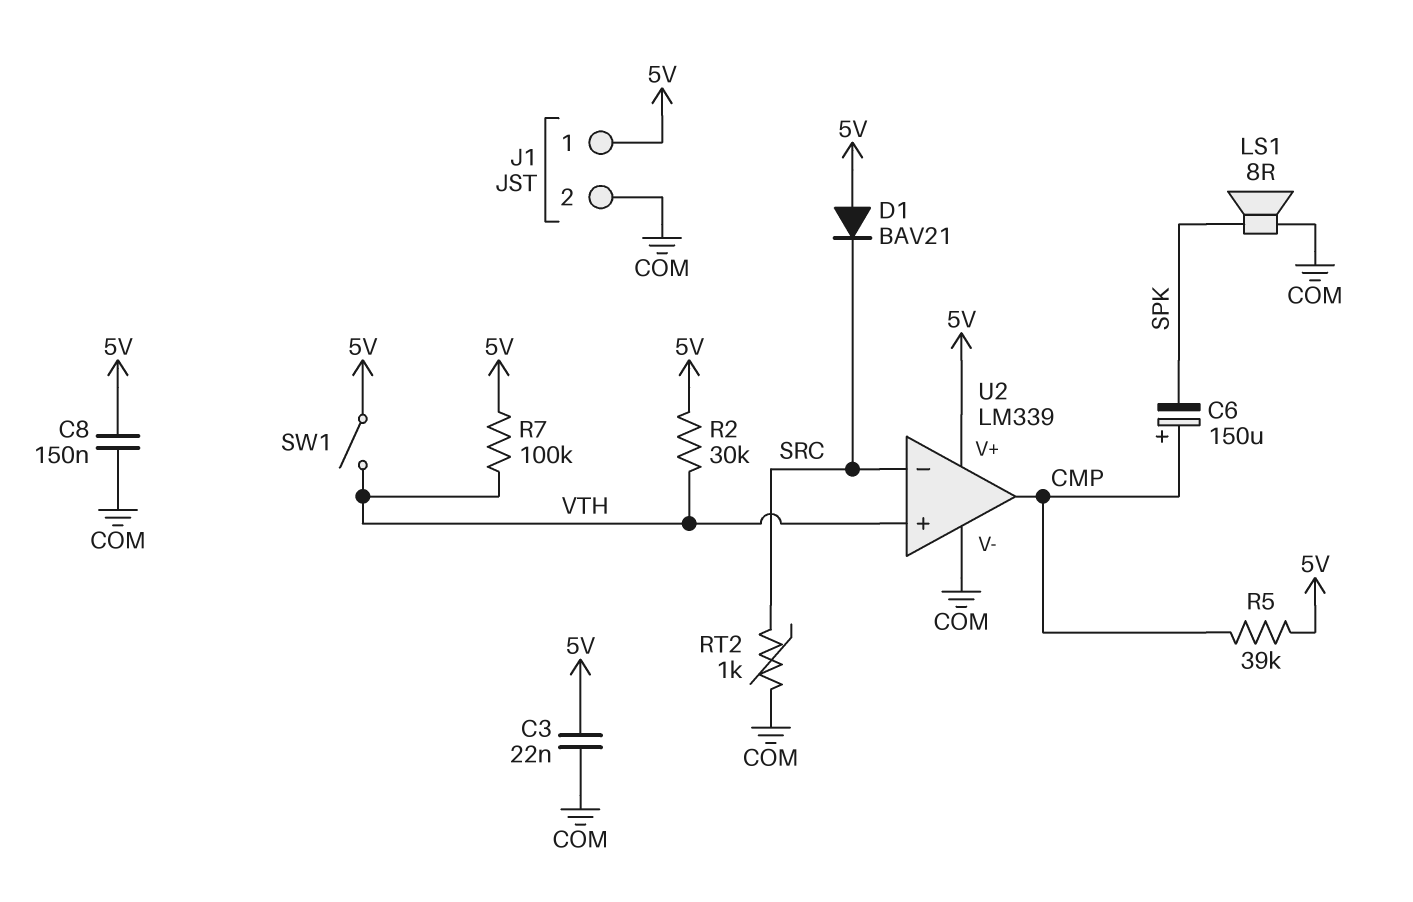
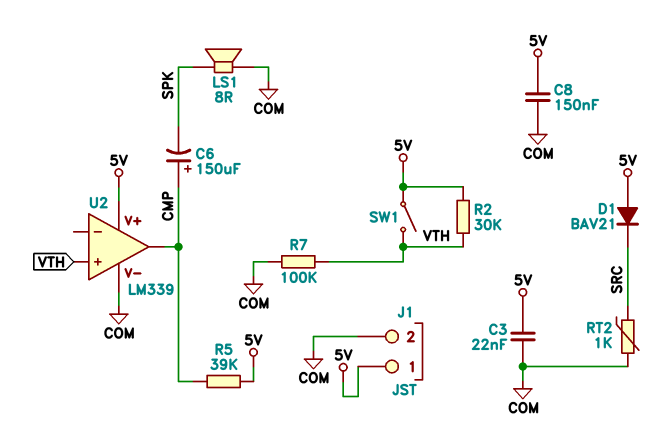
R7: 100k (5V, VTH) -> 100k (COM, VTH)
U2 pin in-: SRC -> none

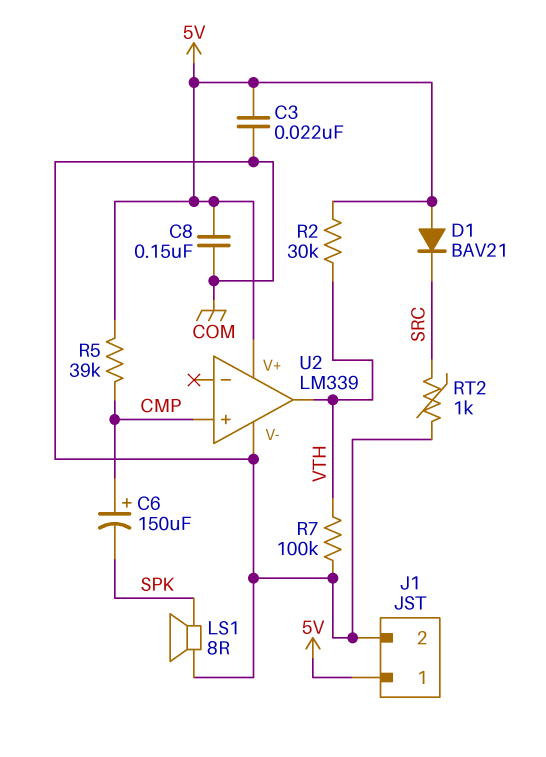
SW1: switch (5V, VTH) -> none
U2 pin in+: VTH -> CMP
U2 pin out: CMP -> VTH

